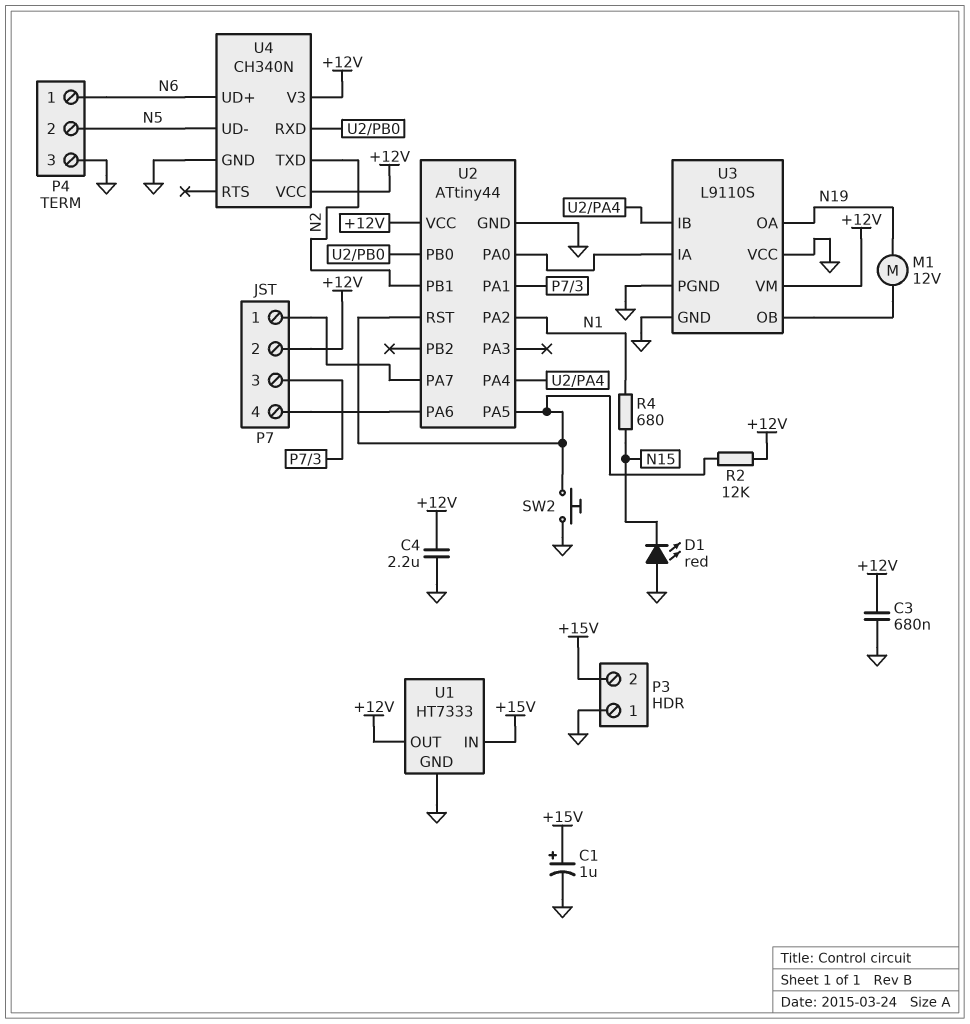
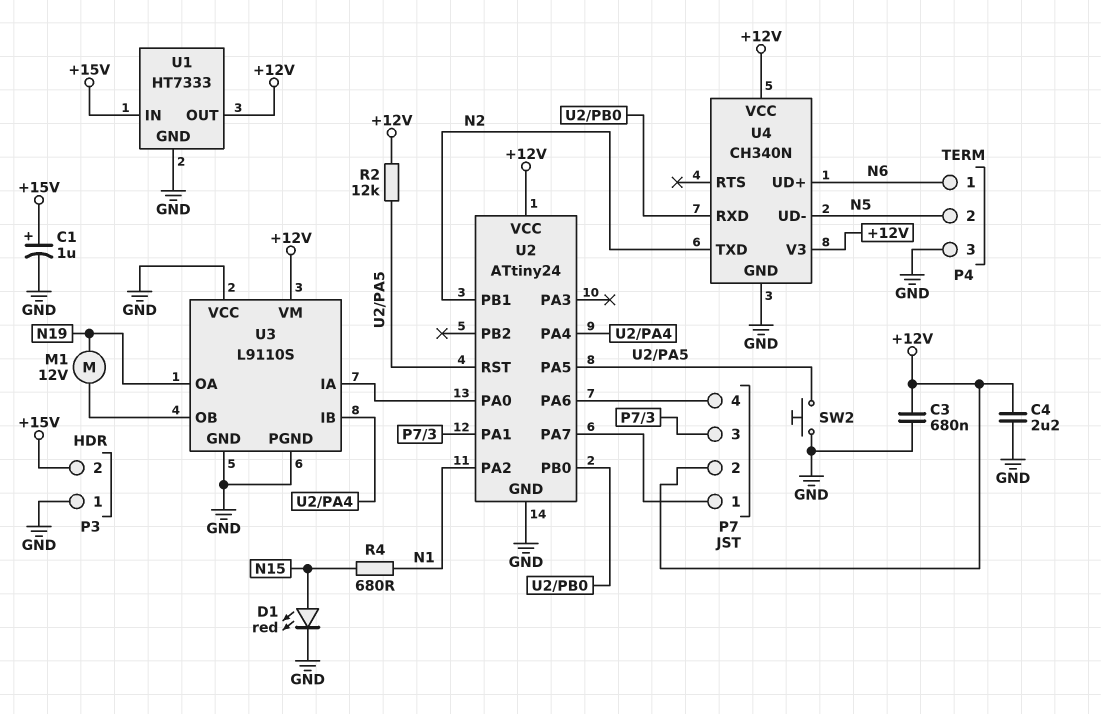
D1: LED red (A GND, K N15) -> LED red (A N15, K GND)
U2: ATtiny44 -> ATtiny24

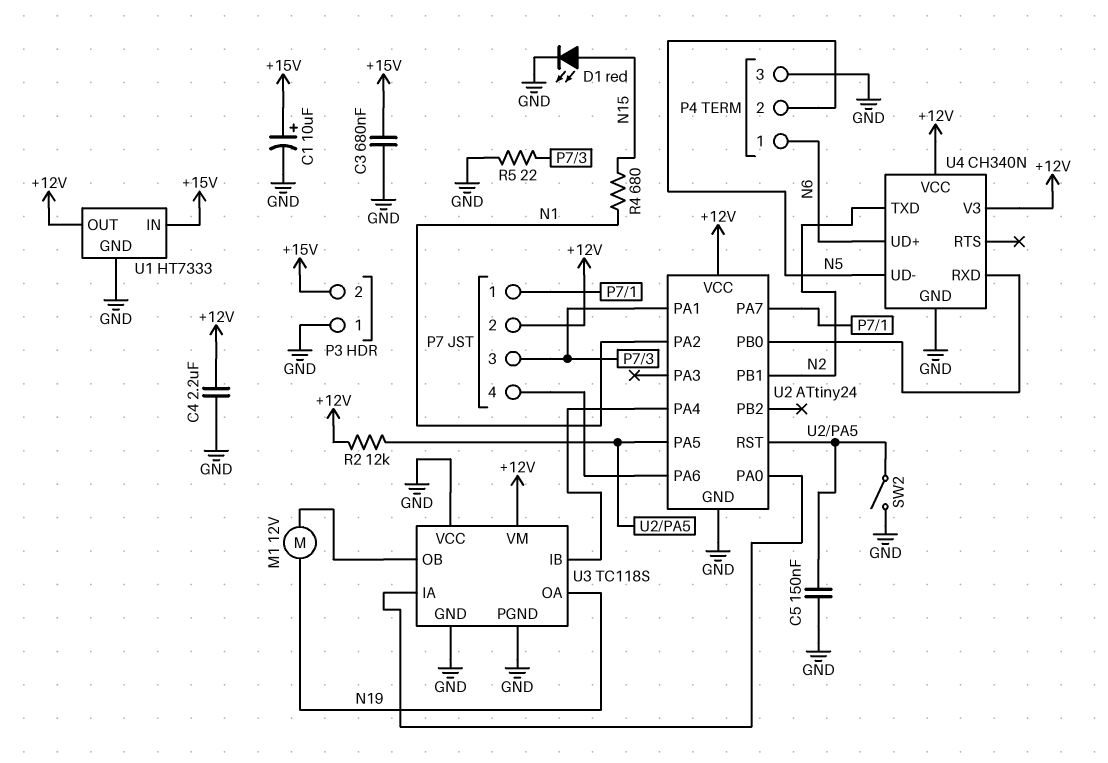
C1: 1uF (plus +15V, minus GND) -> 10uF (plus +15V, minus GND)
C3: 680nF (+12V, GND) -> 680nF (+15V, GND)
C5: none -> 150nF (GND, U2/PA5)
R5: none -> 22 (GND, P7/3)
SW2: button (GND, U2/PA5) -> switch (GND, U2/PA5)
U3: L9110S -> TC118S

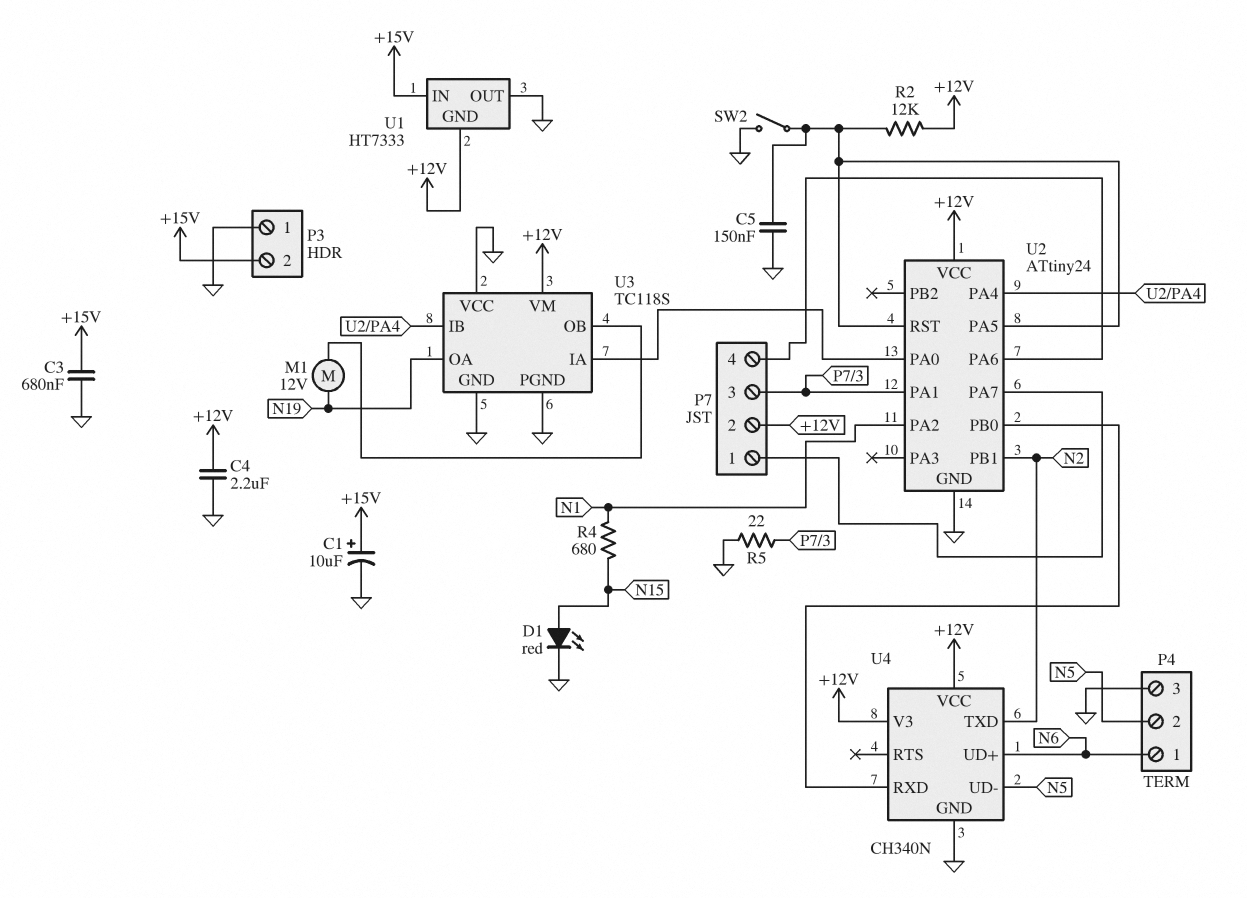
U1 pin GND: GND -> +12V
U1 pin OUT: +12V -> GND

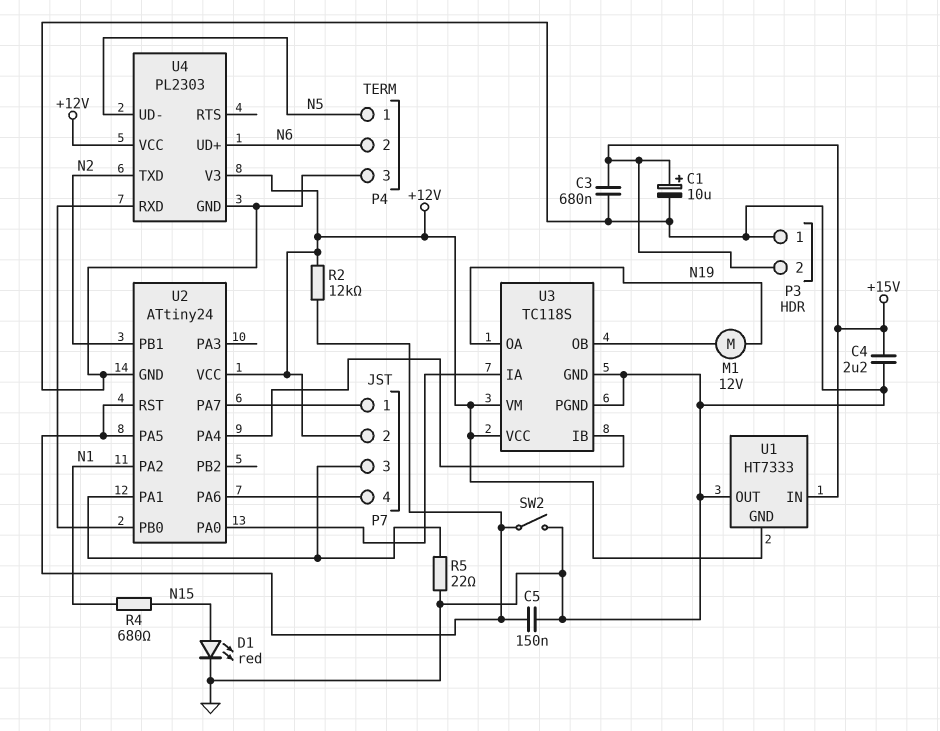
C4: 2.2uF (+12V, GND) -> 2.2uF (+15V, GND)
P4 pin 1: N6 -> N5
P4 pin 2: N5 -> N6
U3 pin VCC: GND -> +12V
U4: CH340N -> PL2303

